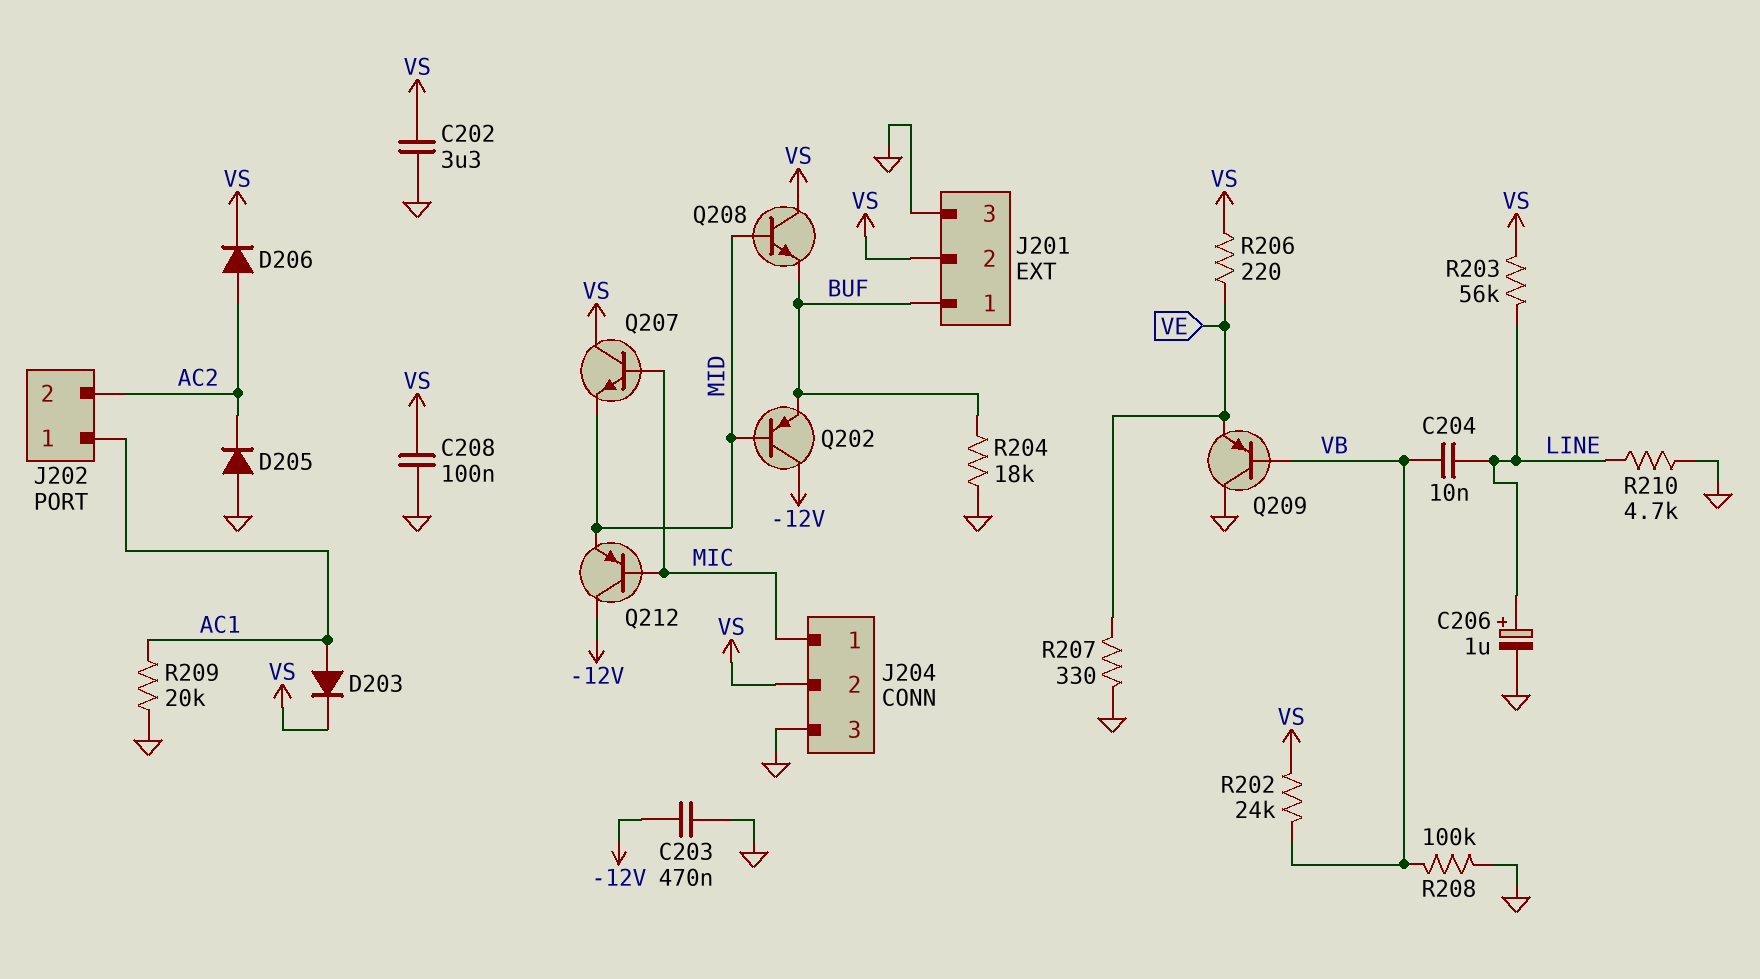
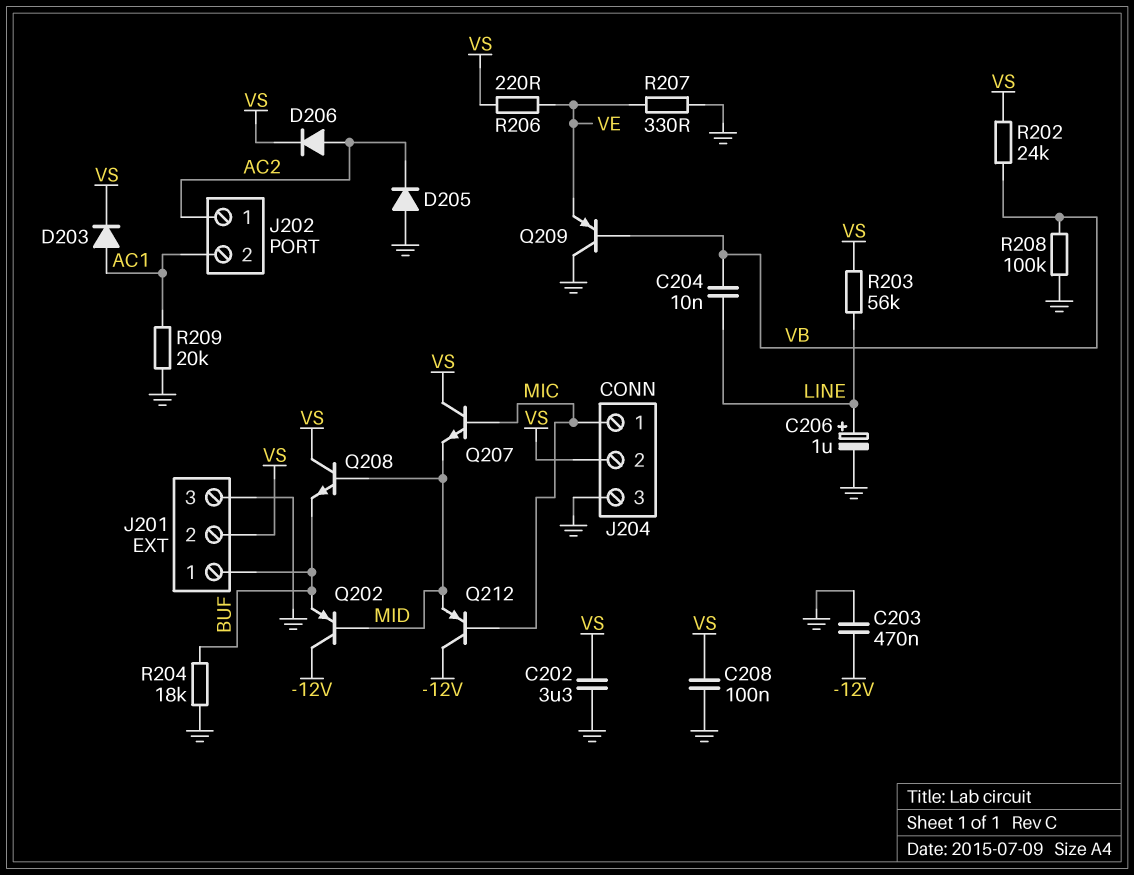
J202 pin 1: AC1 -> AC2
J202 pin 2: AC2 -> AC1
R210: 4.7k (GND, LINE) -> none

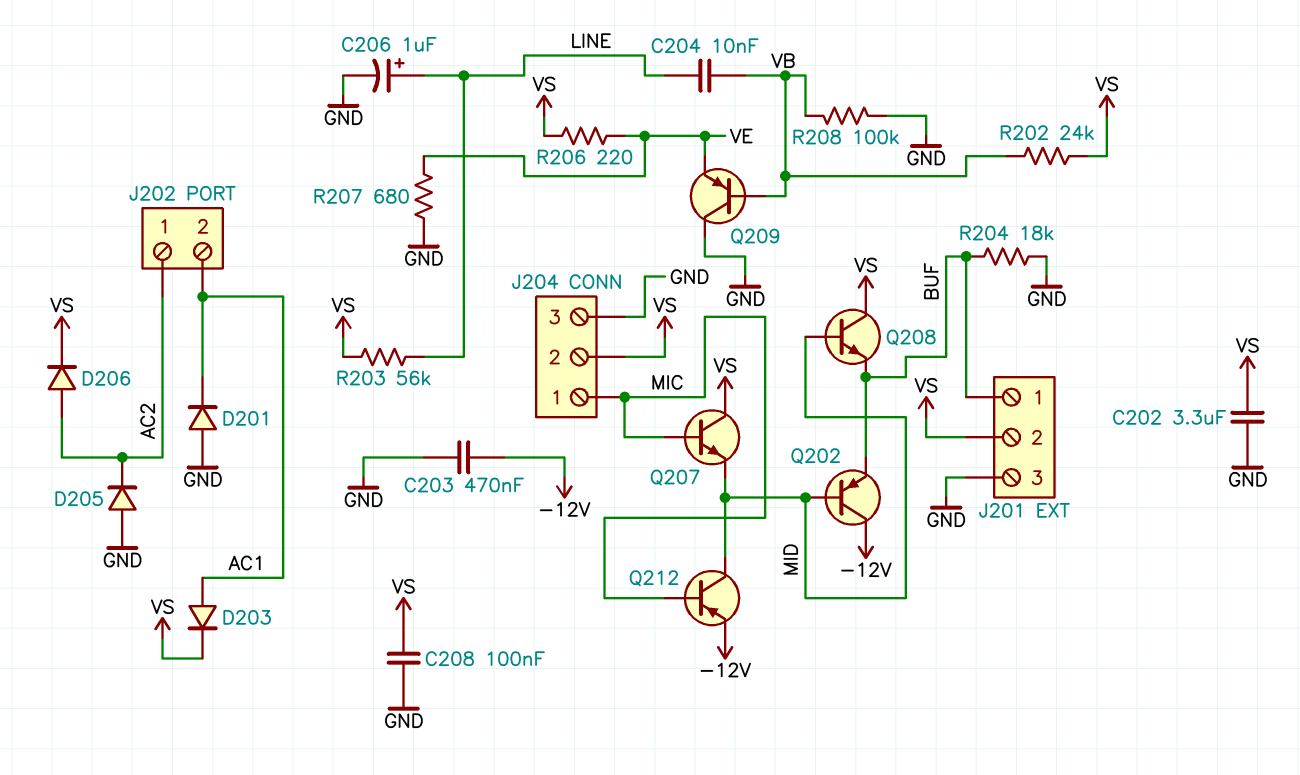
D201: none -> diode (A GND, K AC1)
Q212: PNP (B MIC, C -12V, E MID) -> PNP (B MIC, C MID, E -12V)
R207: 330 (GND, VE) -> 680 (GND, VE)
R209: 20k (AC1, GND) -> none

